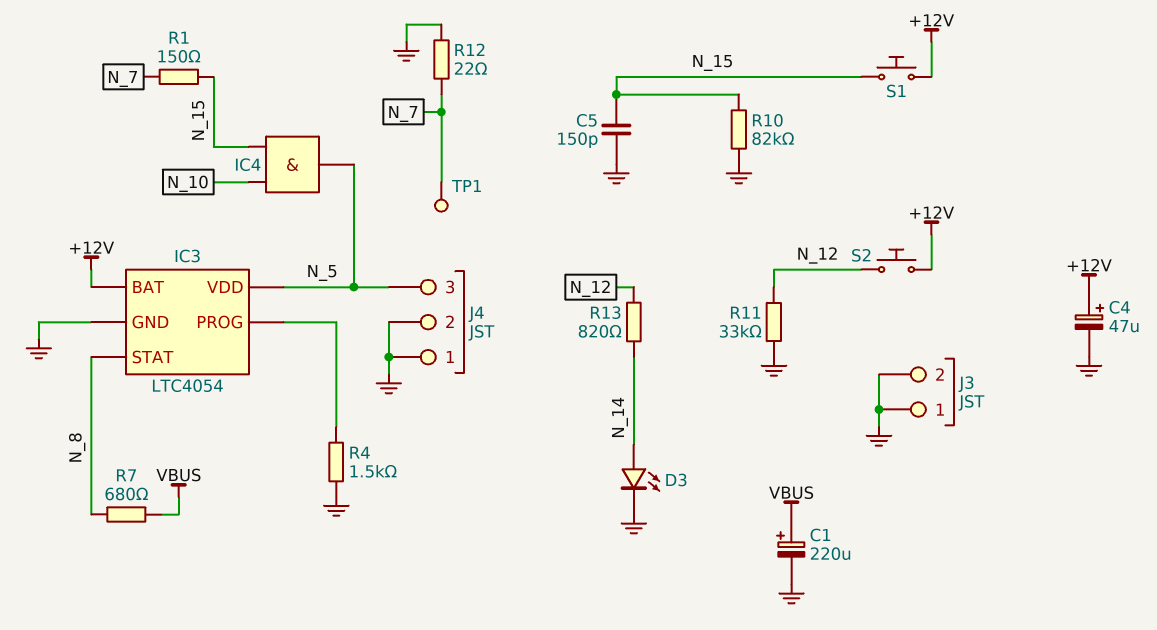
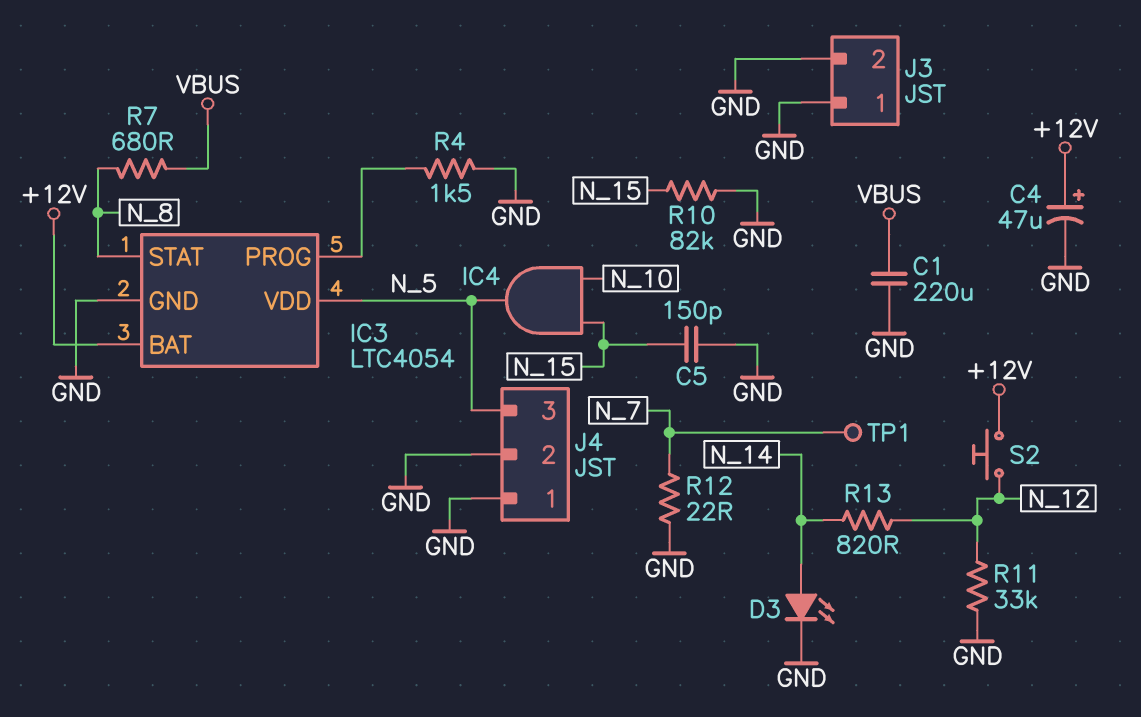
C1: 220uF (plus VBUS, minus GND) -> 220uF (GND, VBUS)
R1: 150 (N_7, N_15) -> none
S1: button (+12V, N_15) -> none

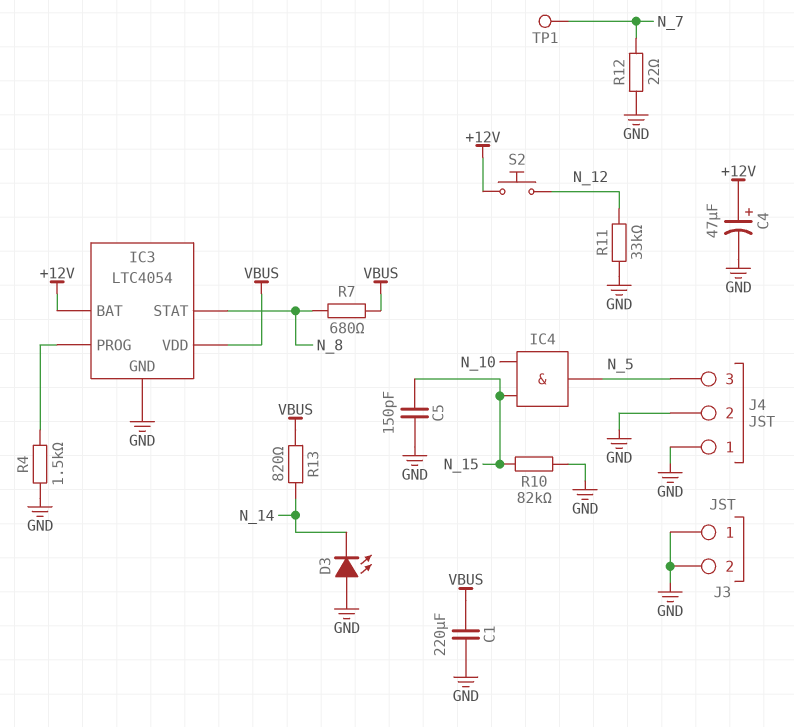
D3: LED (A N_14, K GND) -> LED (A GND, K N_14)
IC3 pin VDD: N_5 -> VBUS
R13: 820 (N_12, N_14) -> 820 (N_14, VBUS)

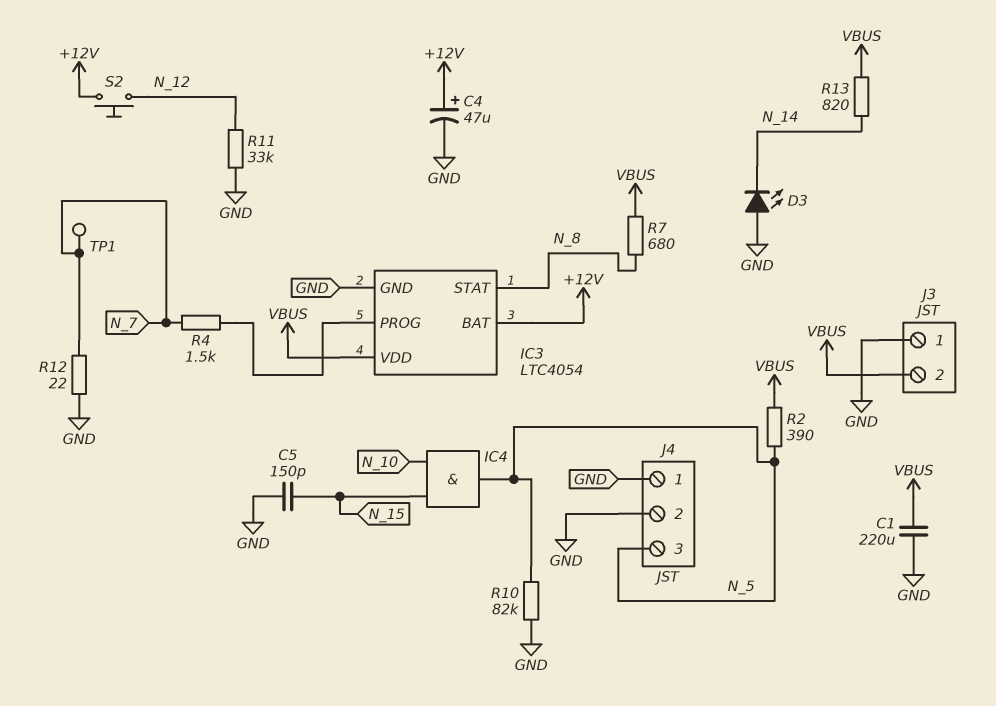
J3 pin 2: GND -> VBUS
R2: none -> 390 (N_5, VBUS)
R4: 1.5k (GND, IC3/PROG) -> 1.5k (IC3/PROG, N_7)
R10: 82k (GND, N_15) -> 82k (GND, N_5)

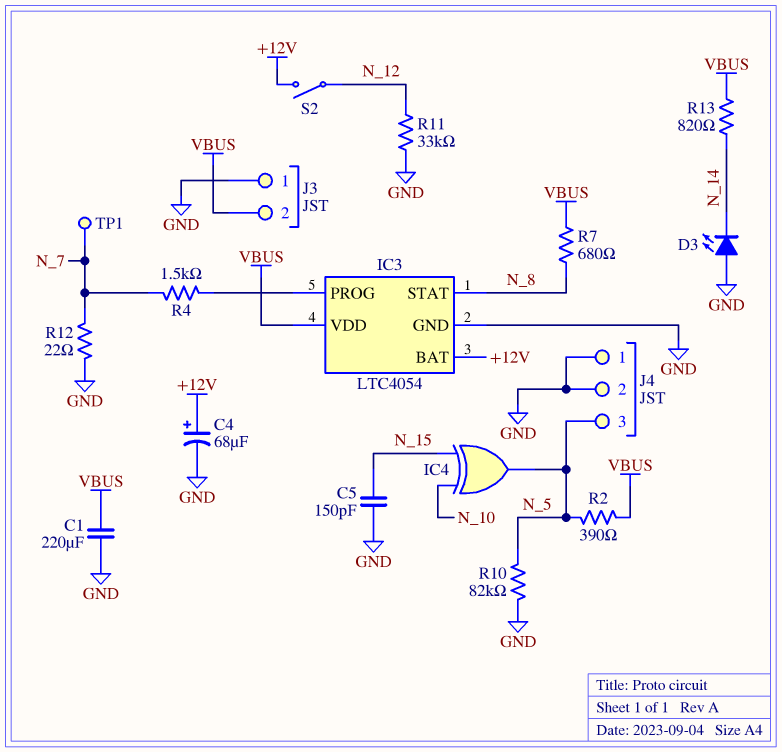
C4: 47uF (plus +12V, minus GND) -> 68uF (plus +12V, minus GND)
IC4: AND (in N_10, in N_15, out N_5) -> XOR (in N_10, in N_15, out N_5)
S2: button (+12V, N_12) -> switch (+12V, N_12)

